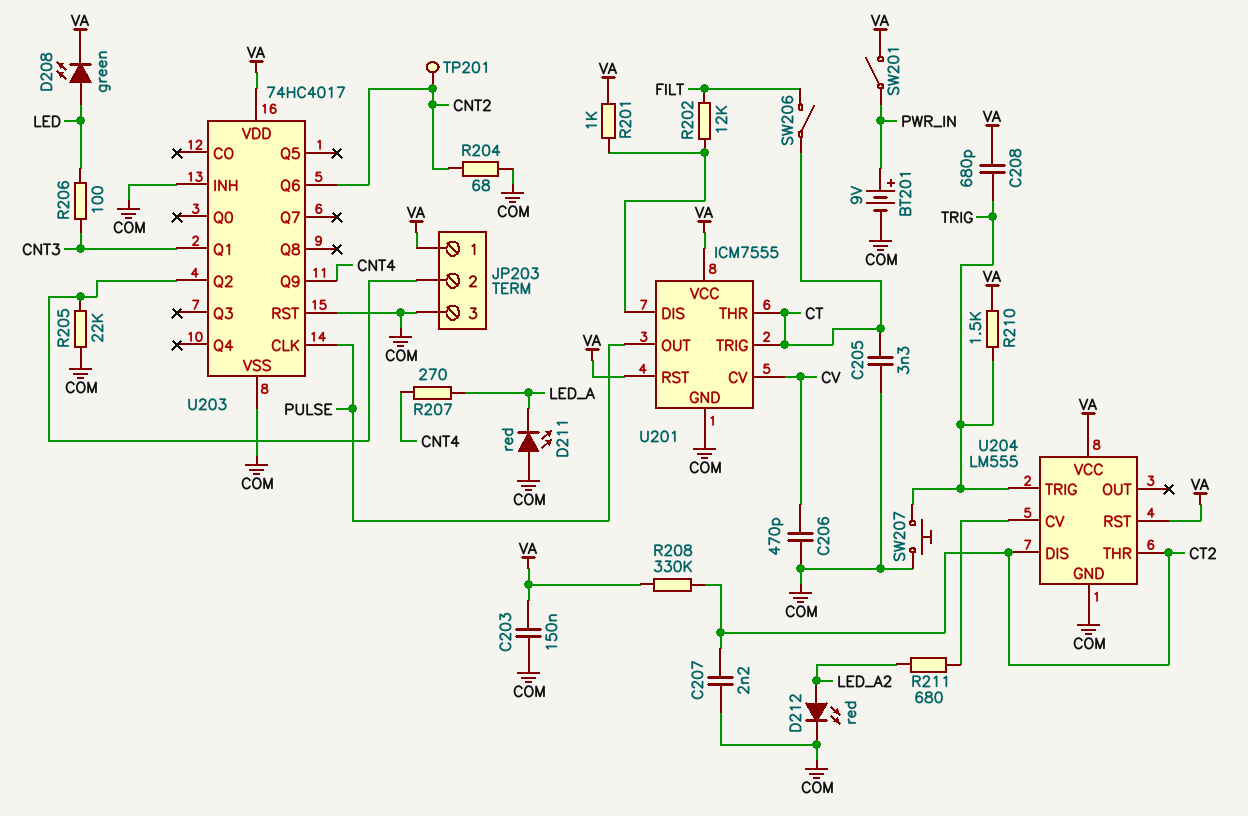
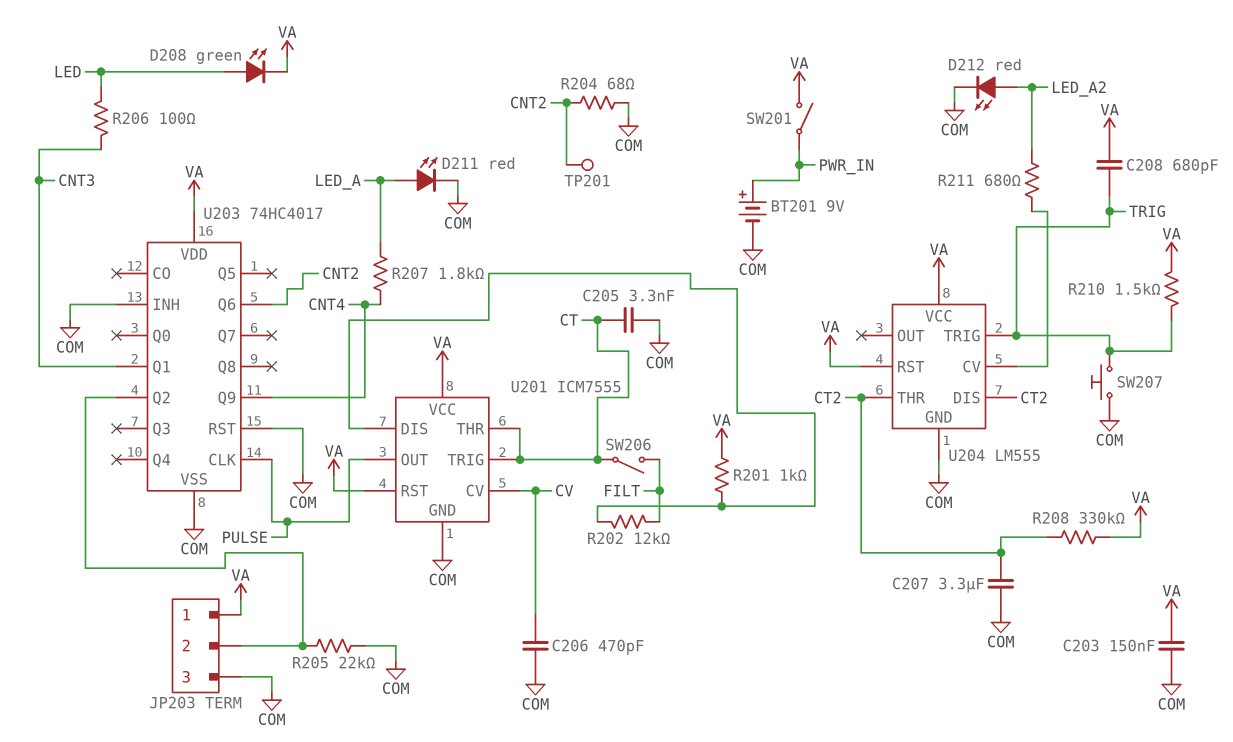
C207: 2.2nF (COM, CT2) -> 3.3uF (COM, CT2)
D211: LED red (A COM, K LED_A) -> LED red (A LED_A, K COM)
R207: 270 (CNT4, LED_A) -> 1.8k (CNT4, LED_A)

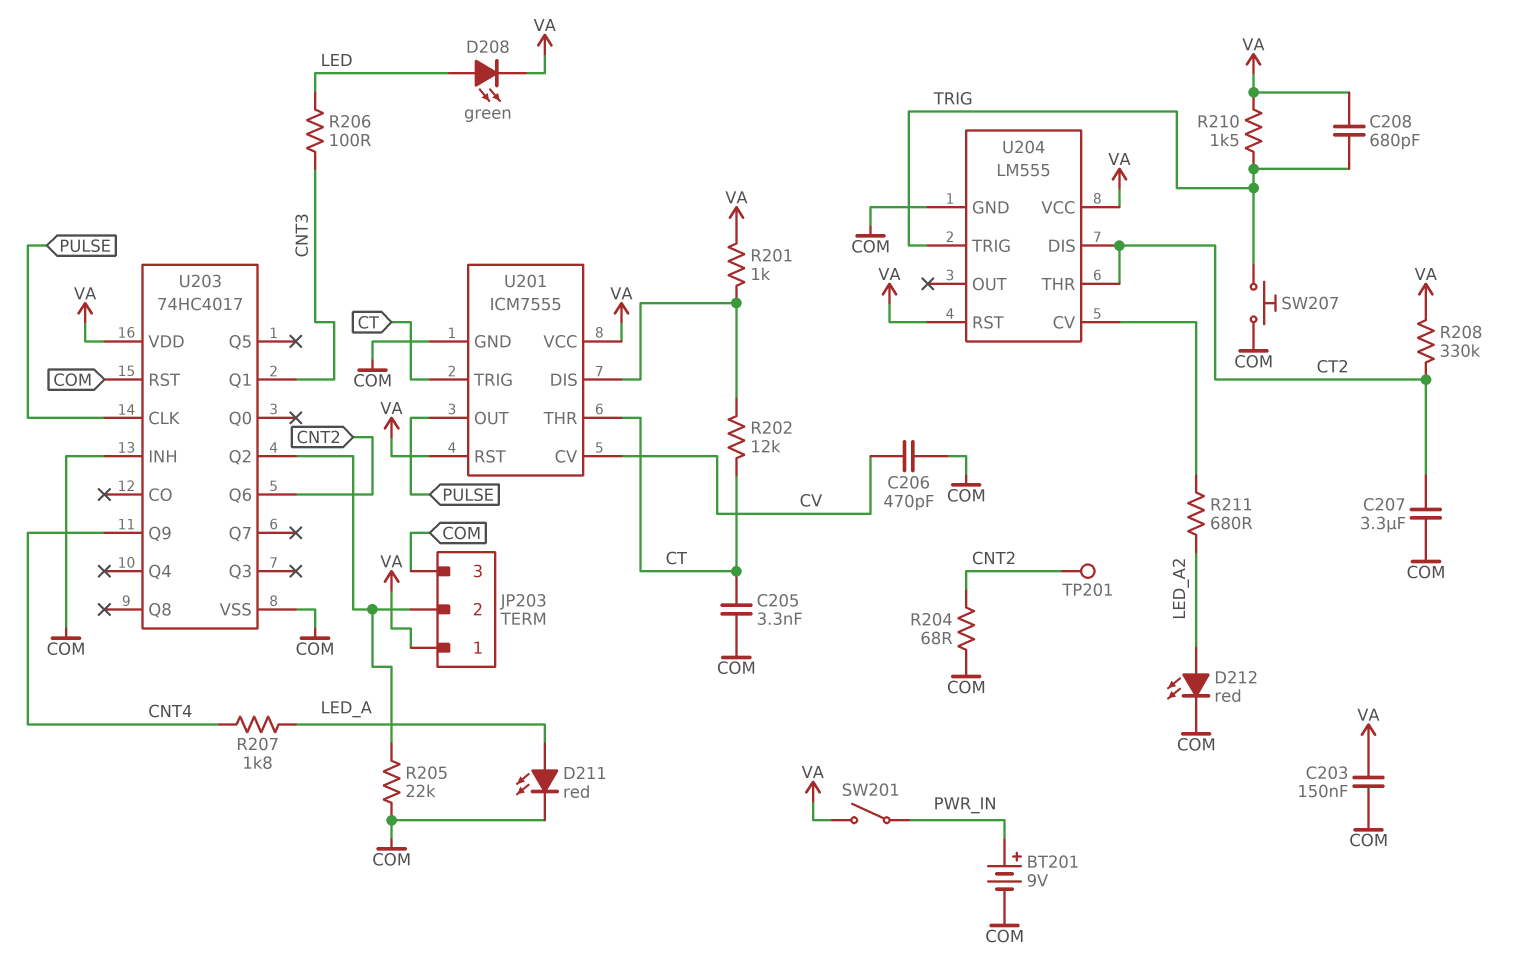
R202: 12k (FILT, U201/DIS) -> 12k (CT, U201/DIS)
SW206: switch (CT, FILT) -> none

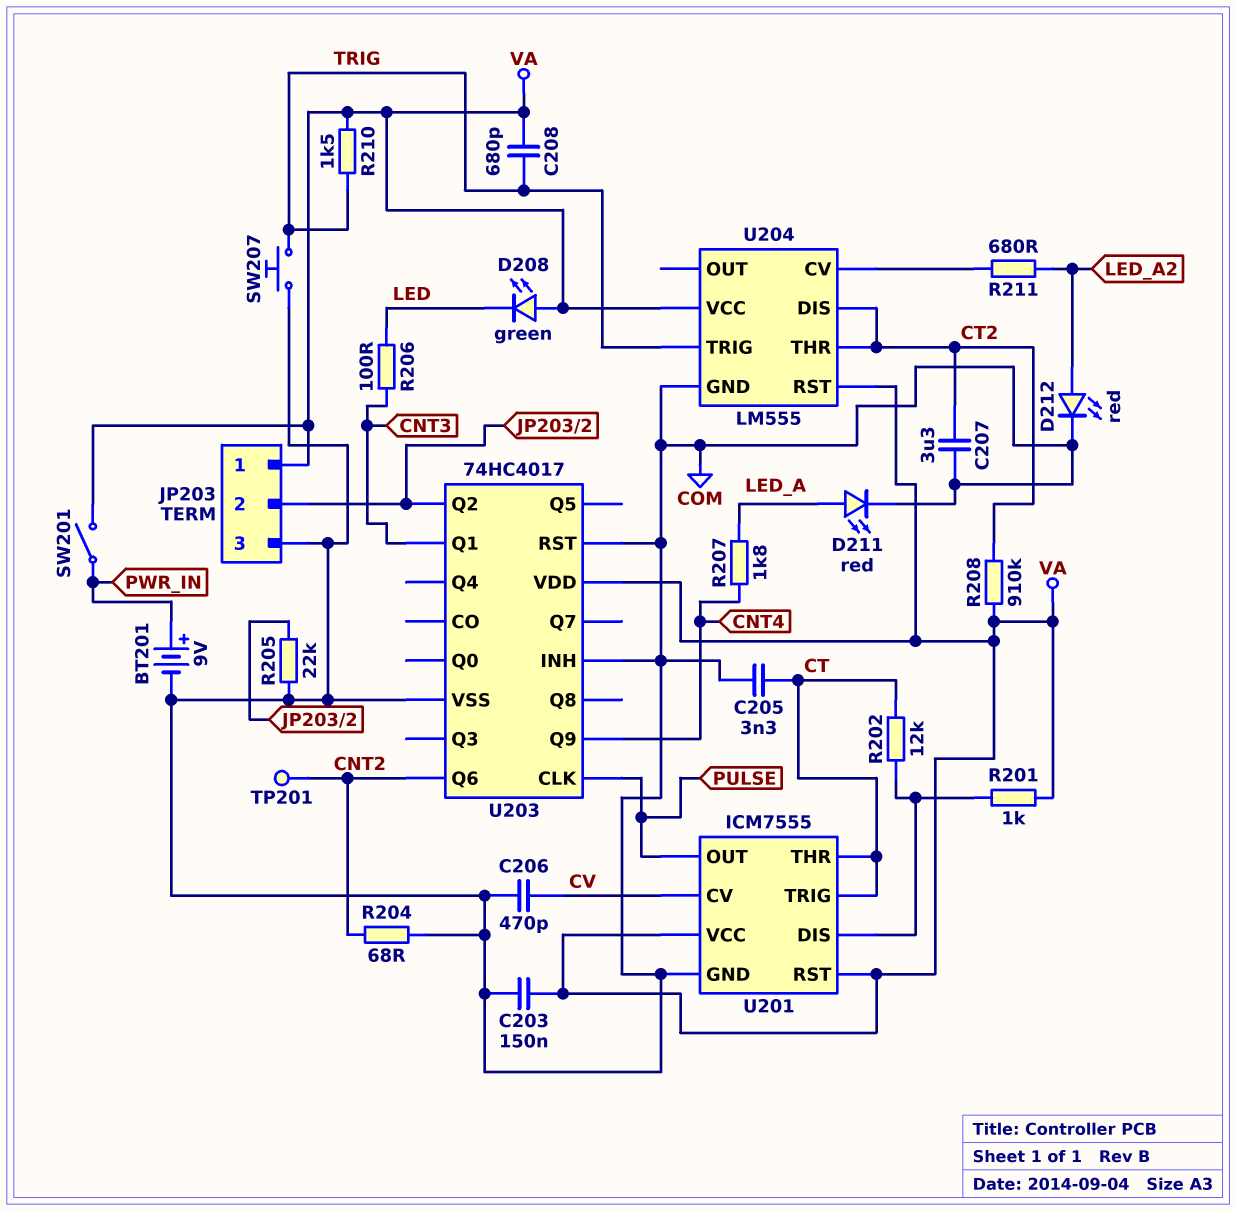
D208: LED green (A LED, K VA) -> LED green (A VA, K LED)
R208: 330k (CT2, VA) -> 910k (CT2, VA)

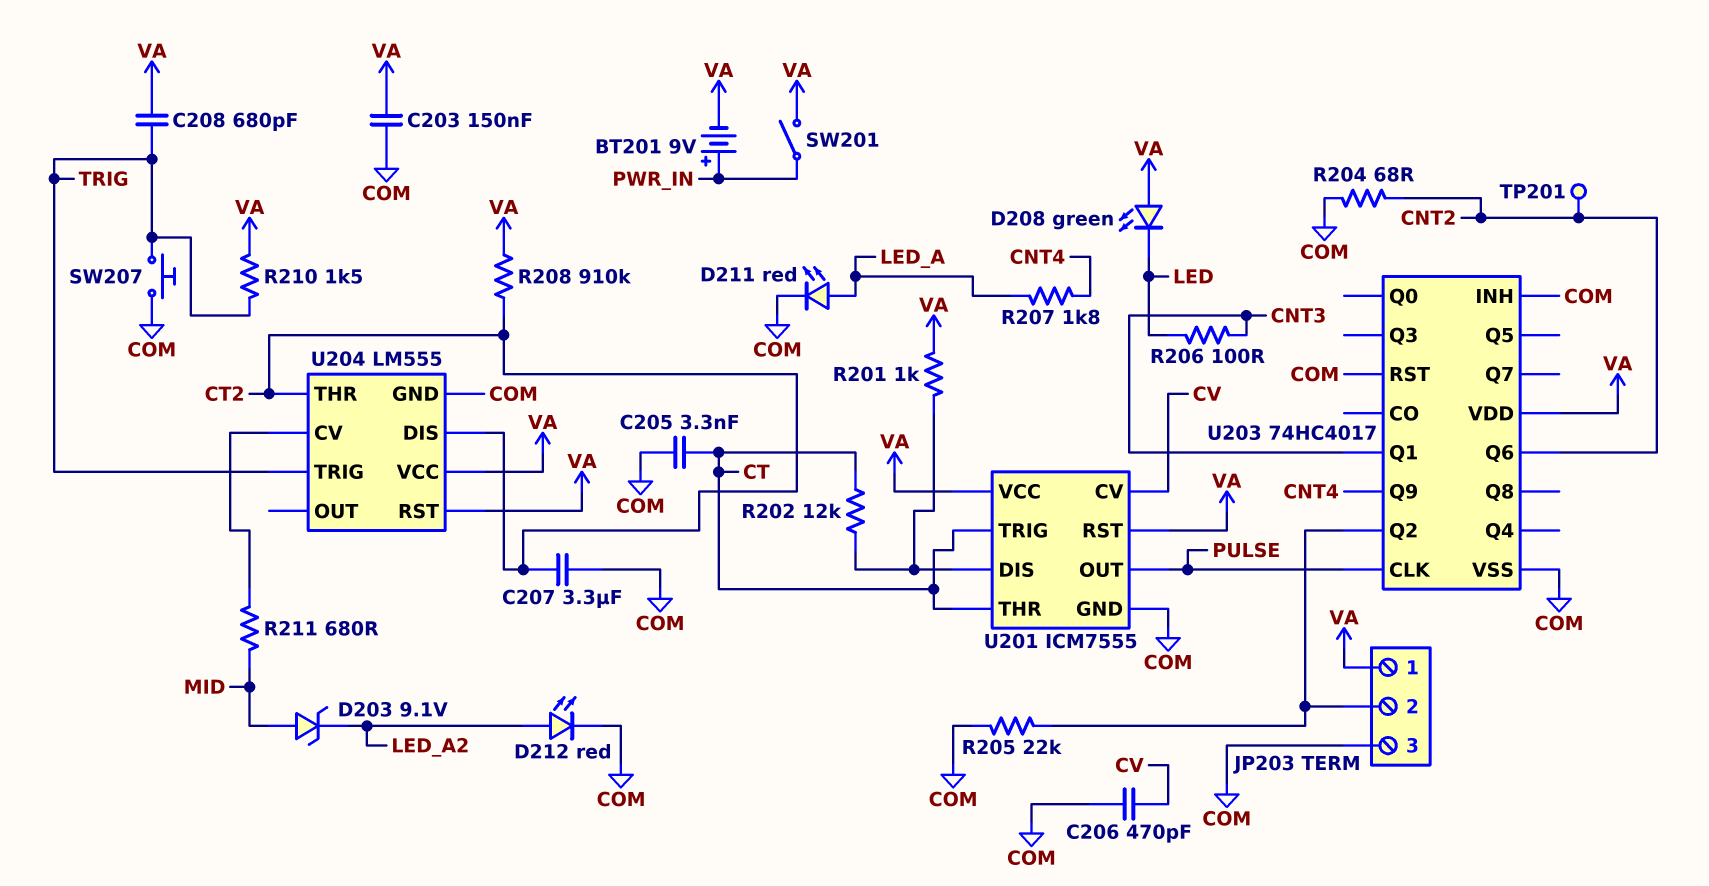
BT201: 9V (plus PWR_IN, minus COM) -> 9V (plus PWR_IN, minus VA)
D203: none -> zener 9.1V (A MID, K LED_A2)
R211: 680 (LED_A2, U204/CV) -> 680 (MID, U204/CV)

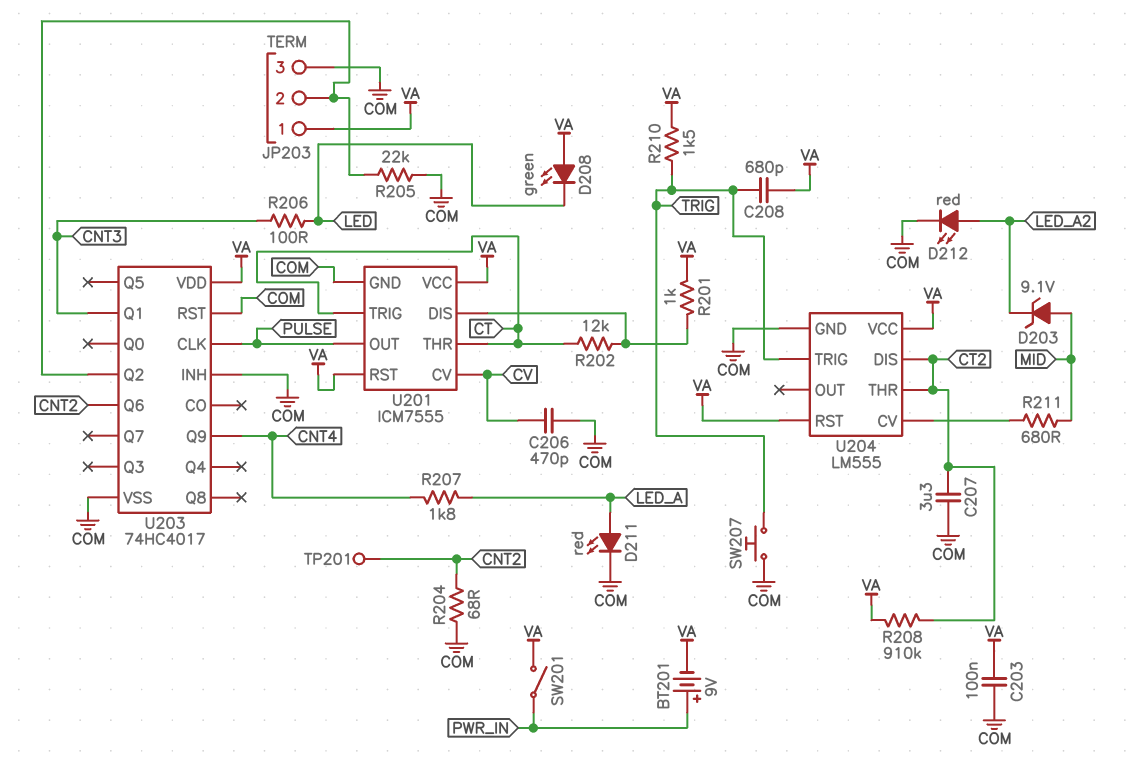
C203: 150nF (COM, VA) -> 100nF (COM, VA)
C205: 3.3nF (COM, CT) -> none

